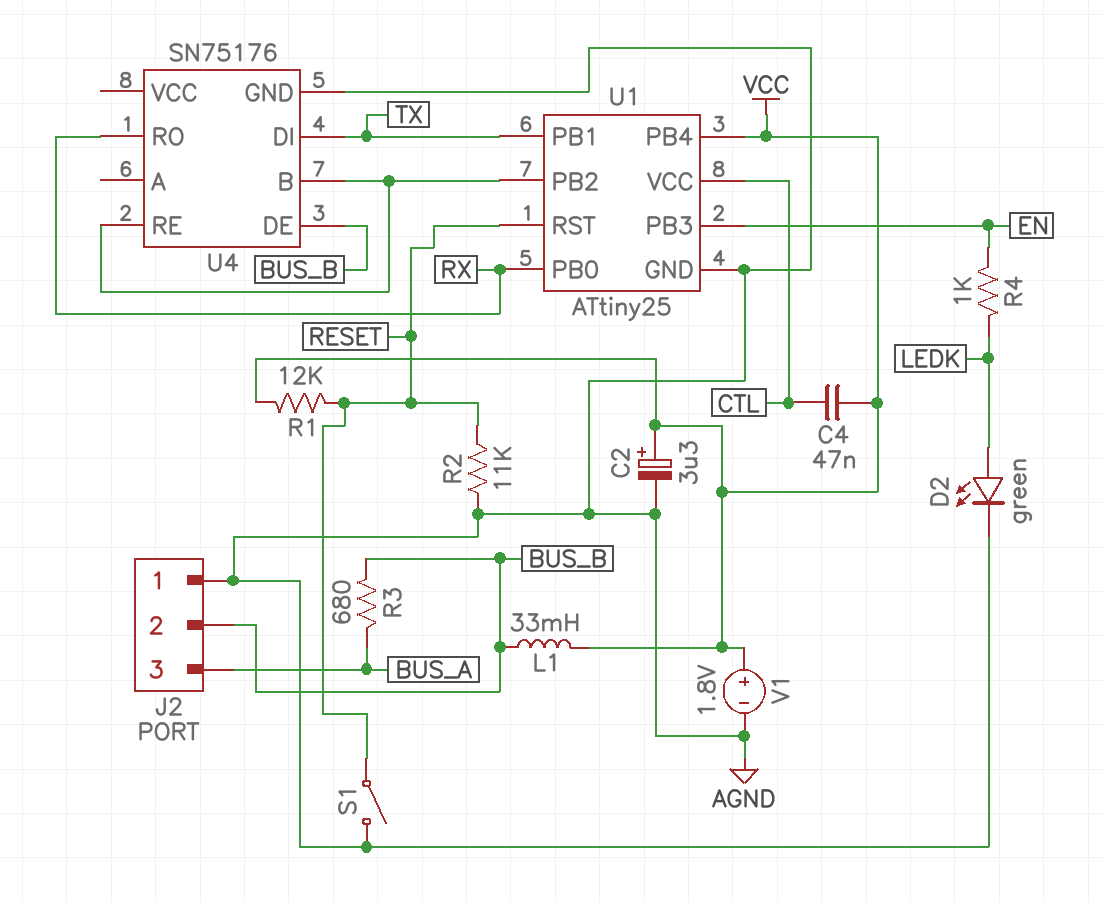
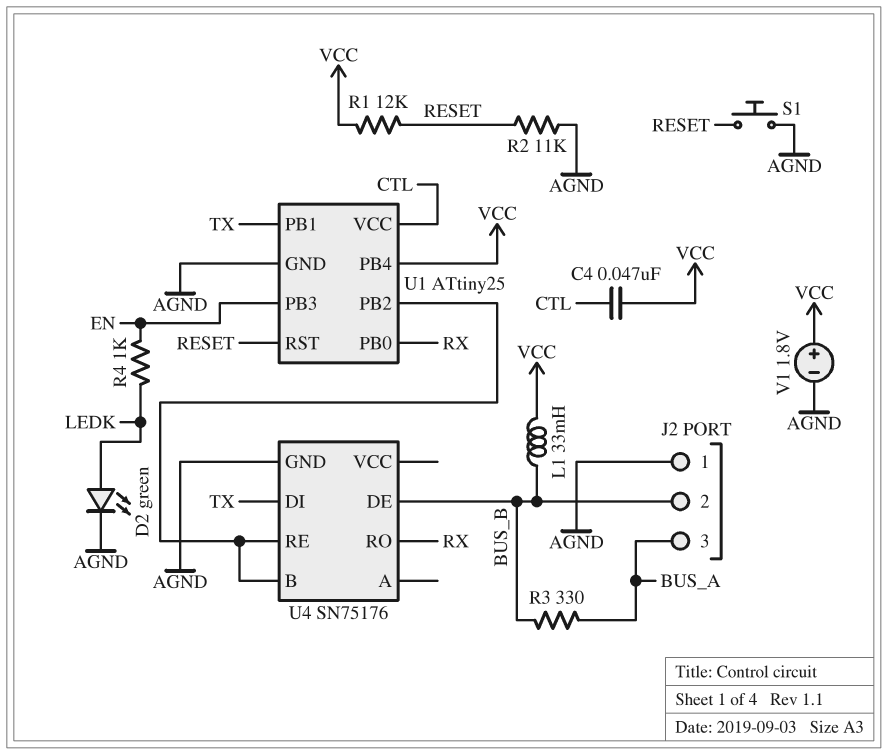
C2: 3.3uF (plus VCC, minus AGND) -> none
R3: 680 (BUS_A, BUS_B) -> 330 (BUS_A, BUS_B)
S1: switch (AGND, RESET) -> button (AGND, RESET)

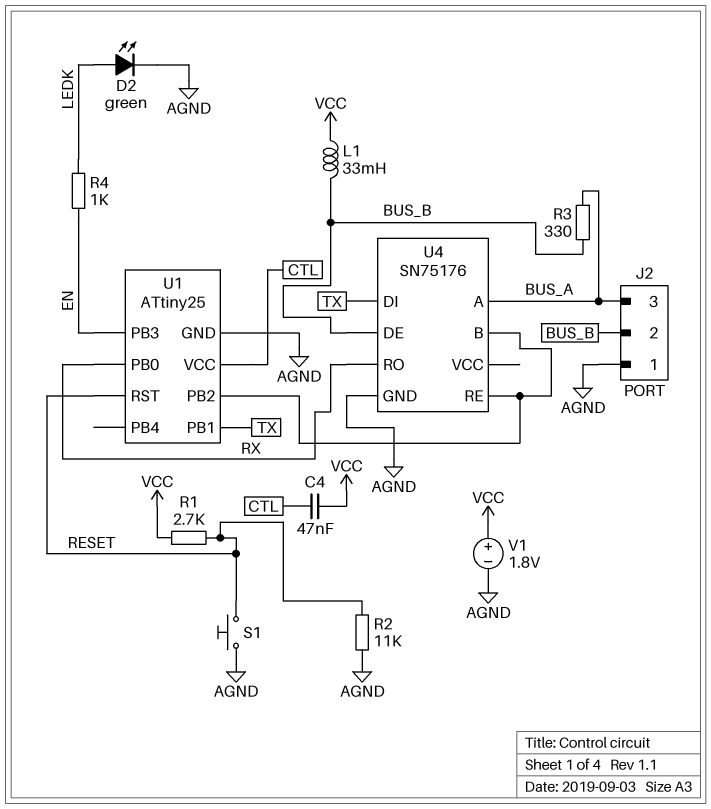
R1: 12k (RESET, VCC) -> 2.7k (RESET, VCC)
U1 pin PB4: VCC -> none
U4 pin A: none -> BUS_A

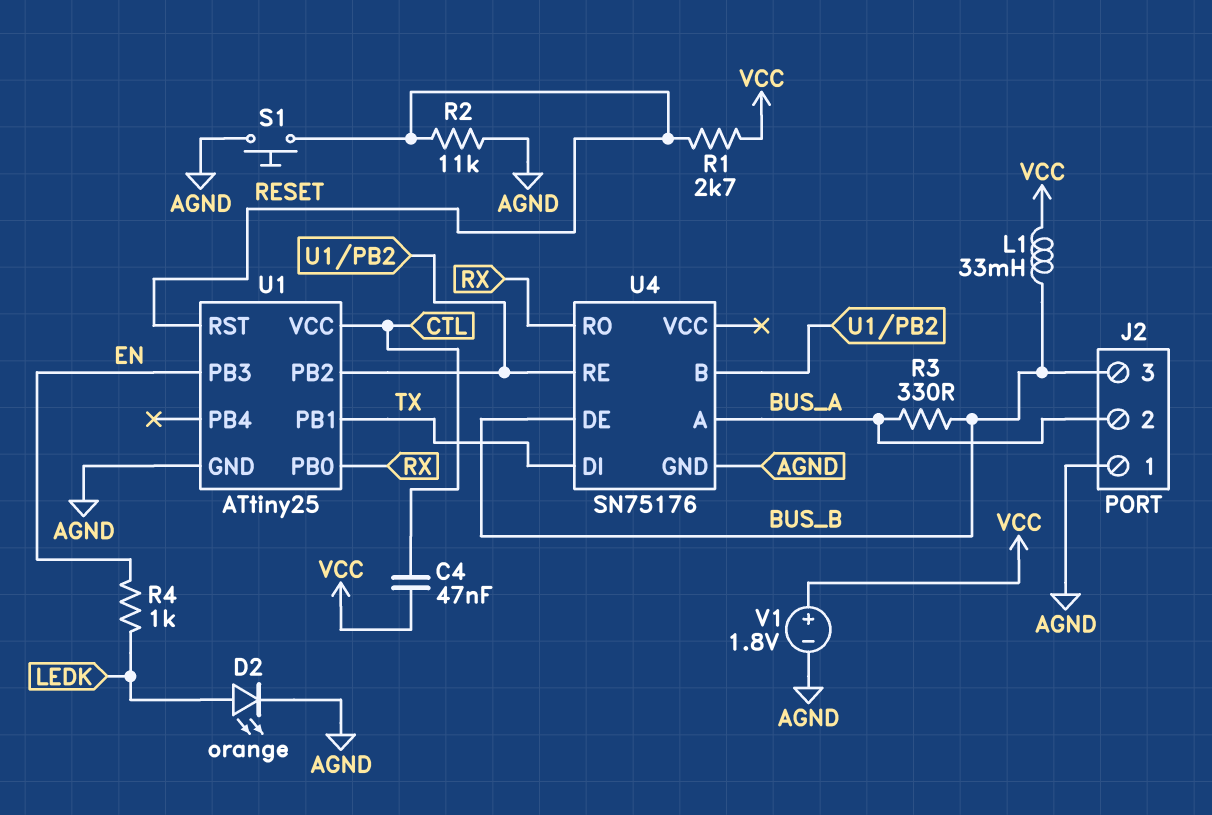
D2: LED green (A LEDK, K AGND) -> LED orange (A LEDK, K AGND)
J2 pin 2: BUS_B -> BUS_A
J2 pin 3: BUS_A -> BUS_B

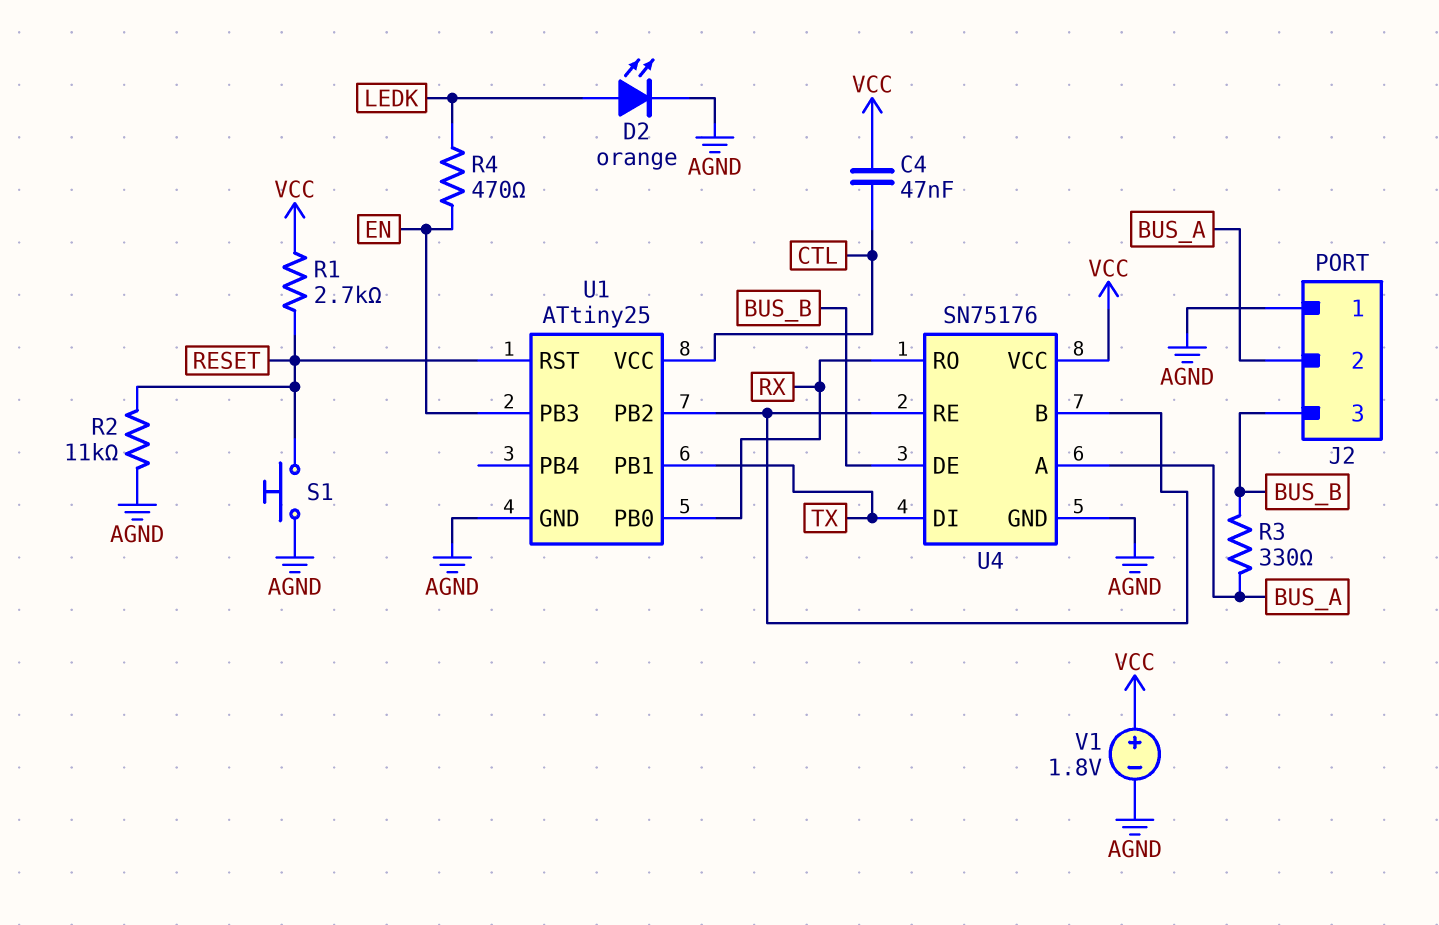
L1: 33mH (BUS_B, VCC) -> none
R4: 1k (EN, LEDK) -> 470 (EN, LEDK)
U4 pin VCC: none -> VCC

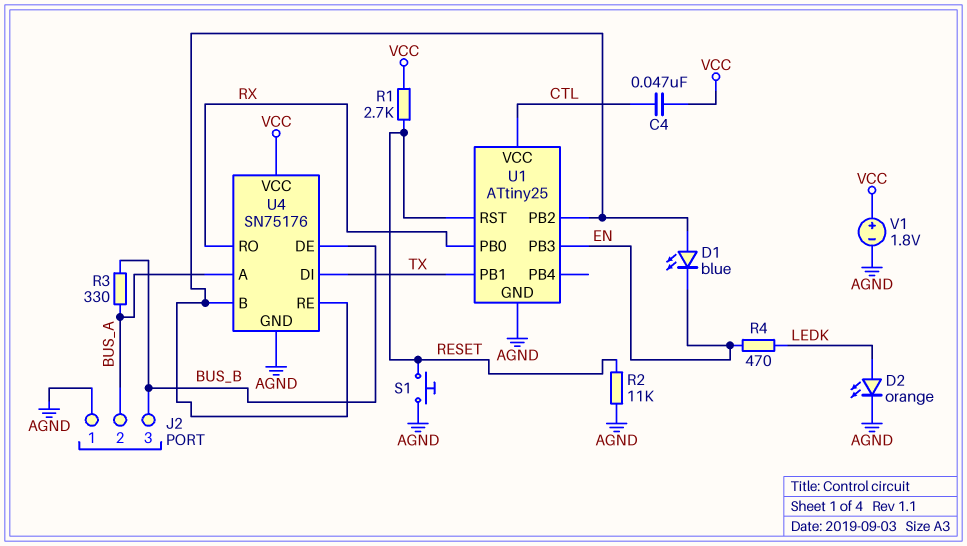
D1: none -> LED blue (A U1/PB2, K EN)

